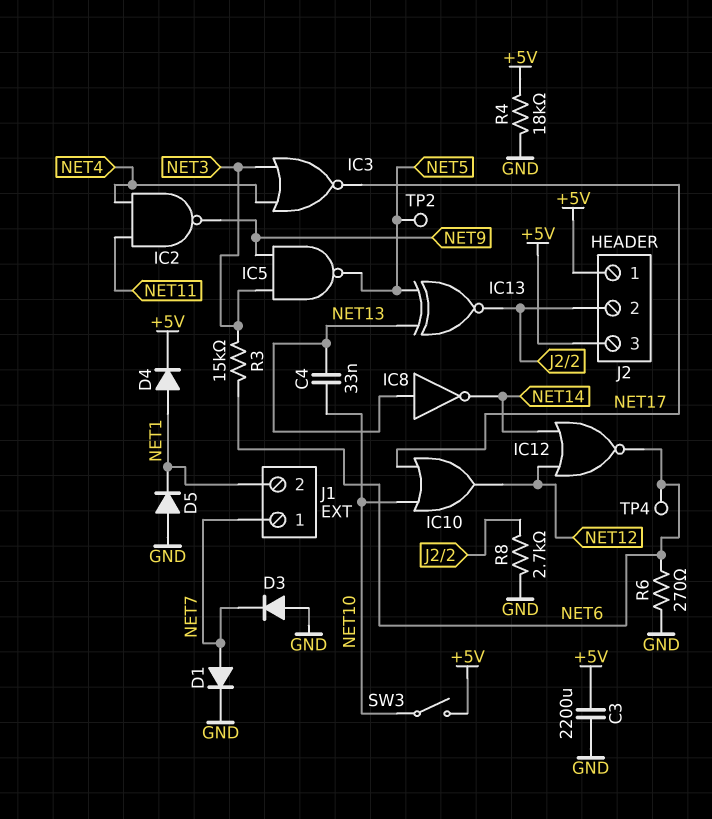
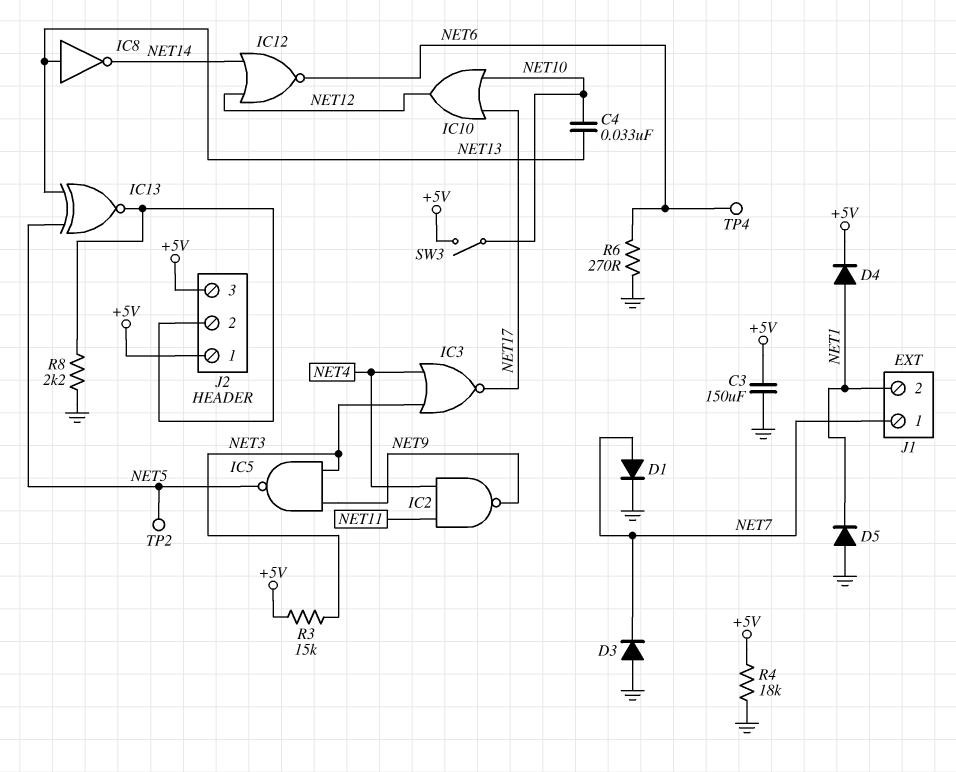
C3: 2200uF (+5V, GND) -> 150uF (+5V, GND)
R3: 15k (NET3, NET6) -> 15k (+5V, NET3)
R8: 2.7k (GND, J2/2) -> 2.2k (GND, J2/2)

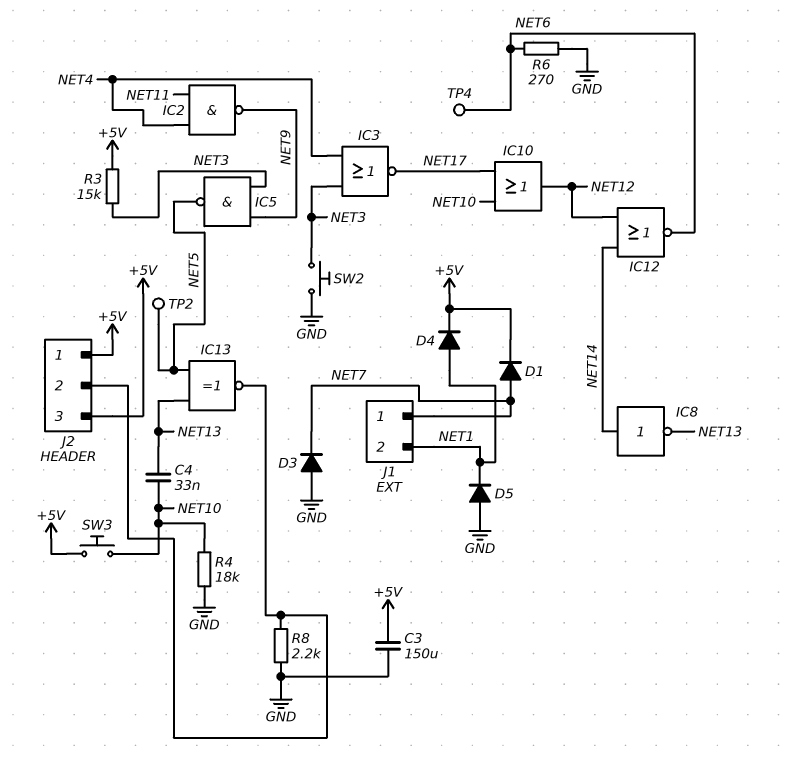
D1: diode (A NET7, K GND) -> diode (A NET7, K +5V)
IC8: NOT (in NET13, out NET14) -> NOT (in NET14, out NET13)
R4: 18k (+5V, GND) -> 18k (GND, NET10)
SW2: none -> button (GND, NET3)
SW3: switch (+5V, NET10) -> button (+5V, NET10)

